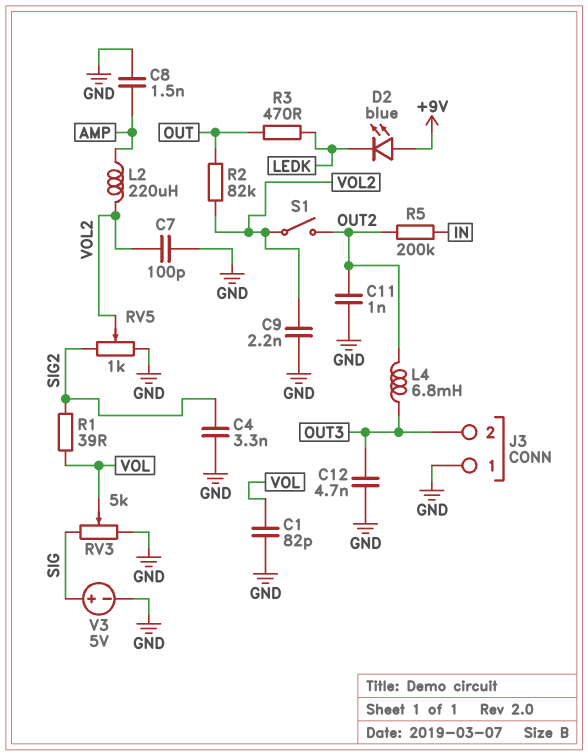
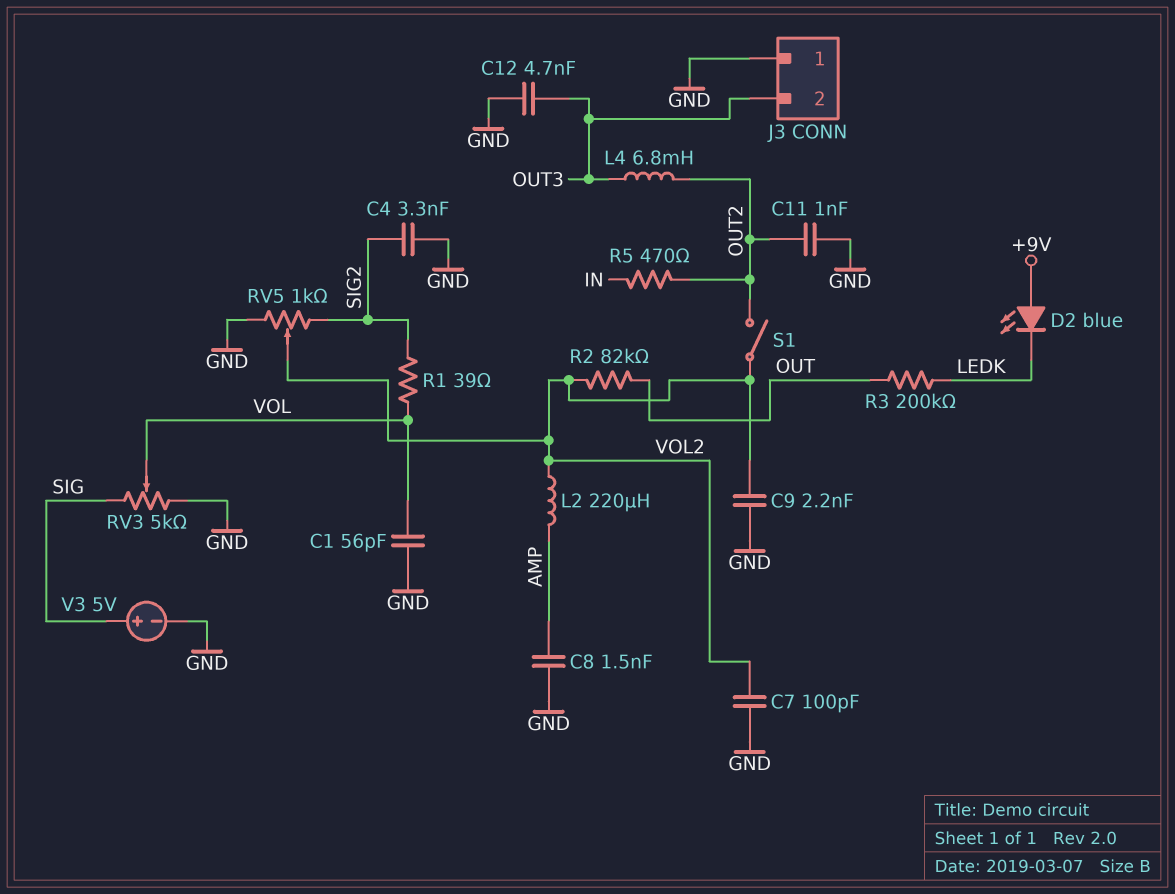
C1: 82pF (GND, VOL) -> 56pF (GND, VOL)
R3: 470 (LEDK, OUT) -> 200k (LEDK, OUT)
R5: 200k (IN, OUT2) -> 470 (IN, OUT2)

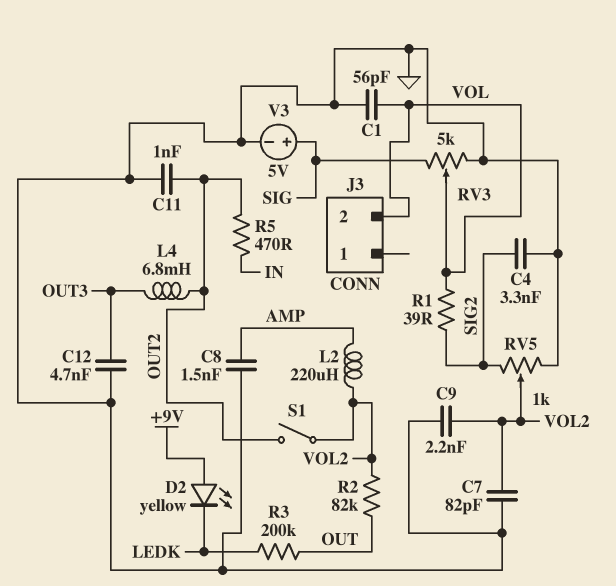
C7: 100pF (GND, VOL2) -> 82pF (GND, VOL2)
D2: LED blue (A +9V, K LEDK) -> LED yellow (A +9V, K LEDK)
J3 pin 1: GND -> none
J3 pin 2: OUT3 -> VOL

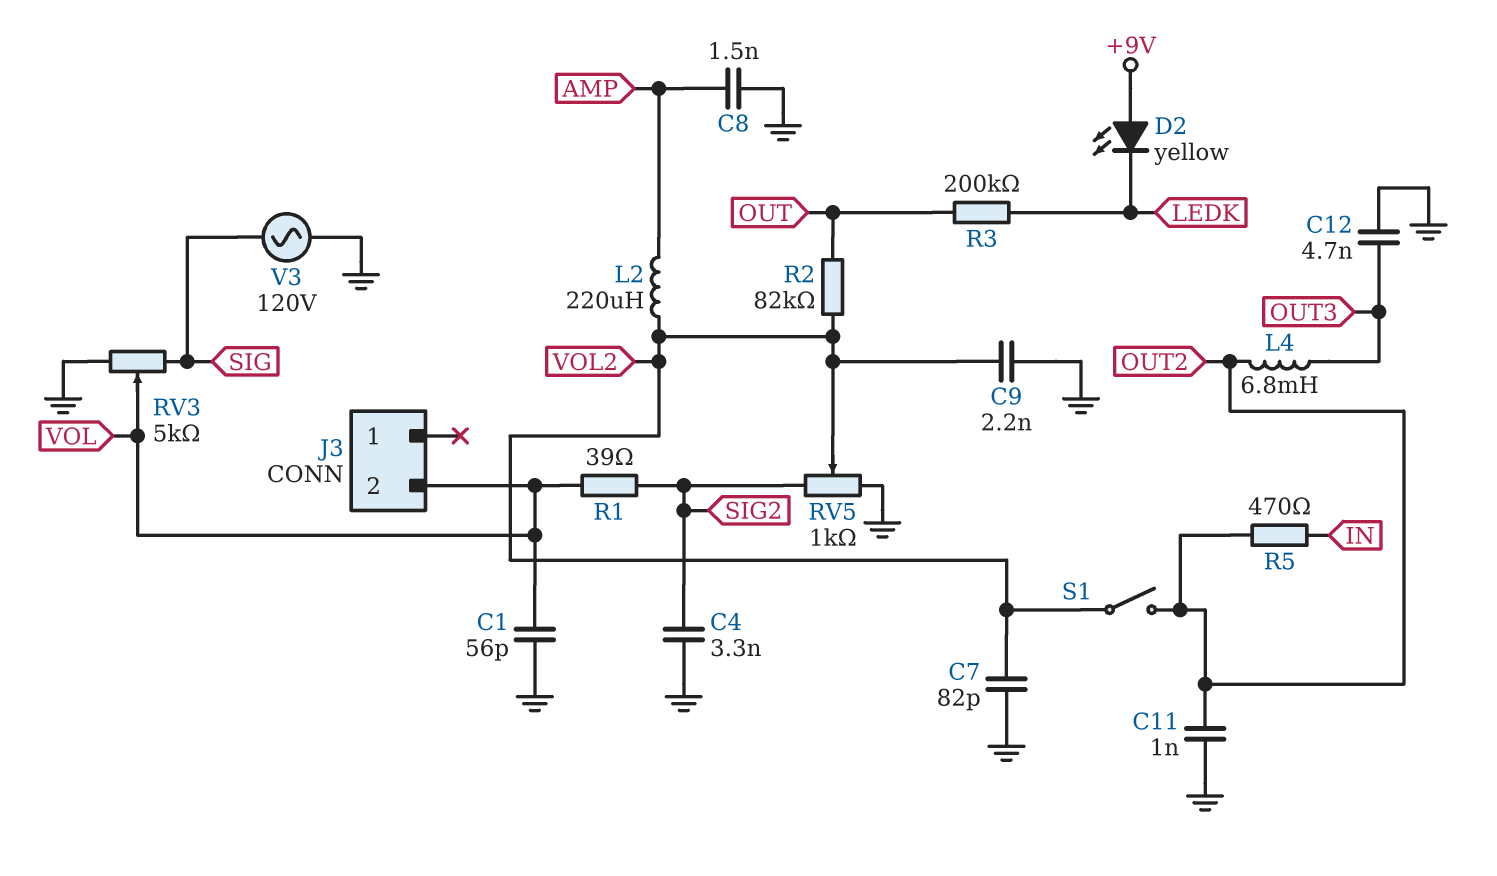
V3: 5V (plus SIG, minus GND) -> AC 120V (GND, SIG)

